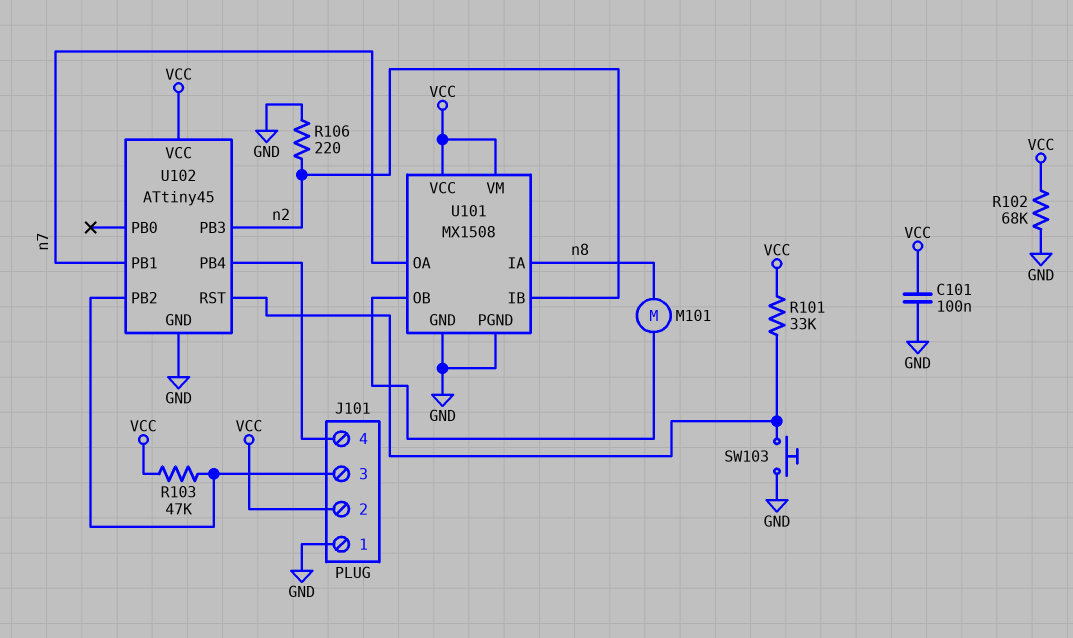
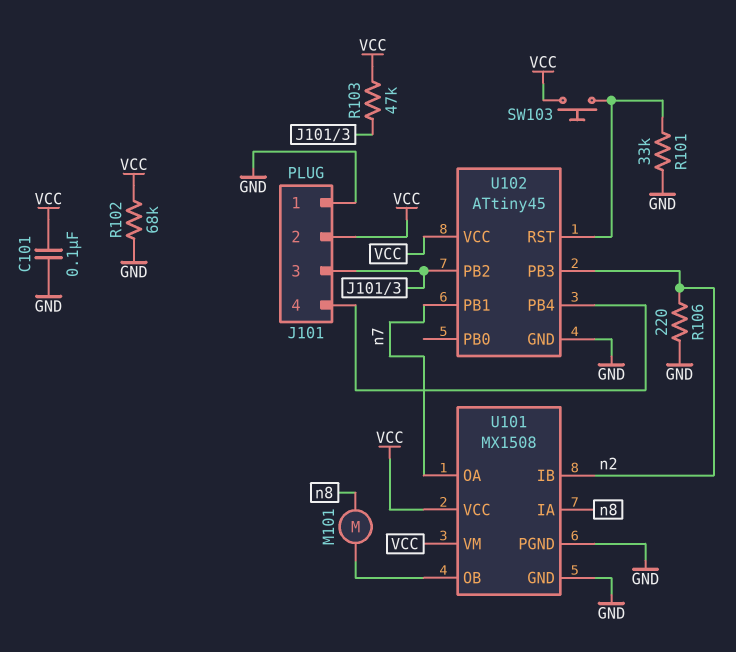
R101: 33k (U102/RST, VCC) -> 33k (GND, U102/RST)
SW103: button (GND, U102/RST) -> button (U102/RST, VCC)

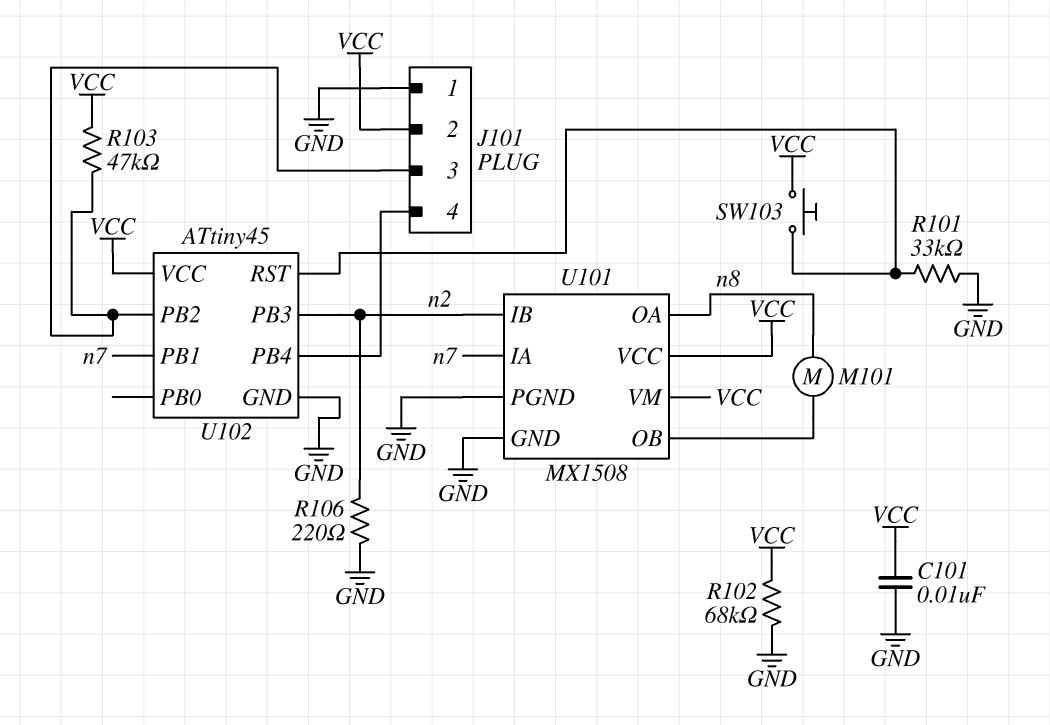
C101: 100nF (GND, VCC) -> 10nF (GND, VCC)
U101 pin IA: n8 -> n7
U101 pin OA: n7 -> n8

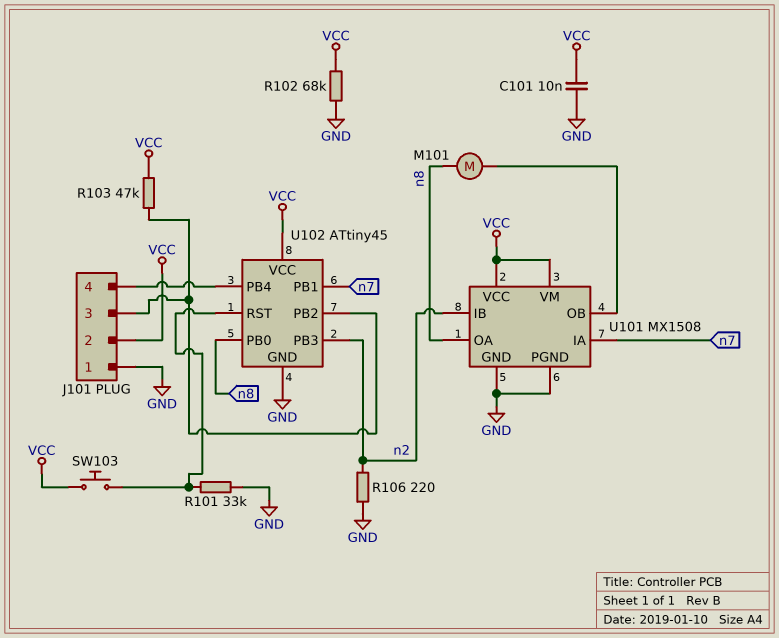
U102 pin PB0: none -> n8

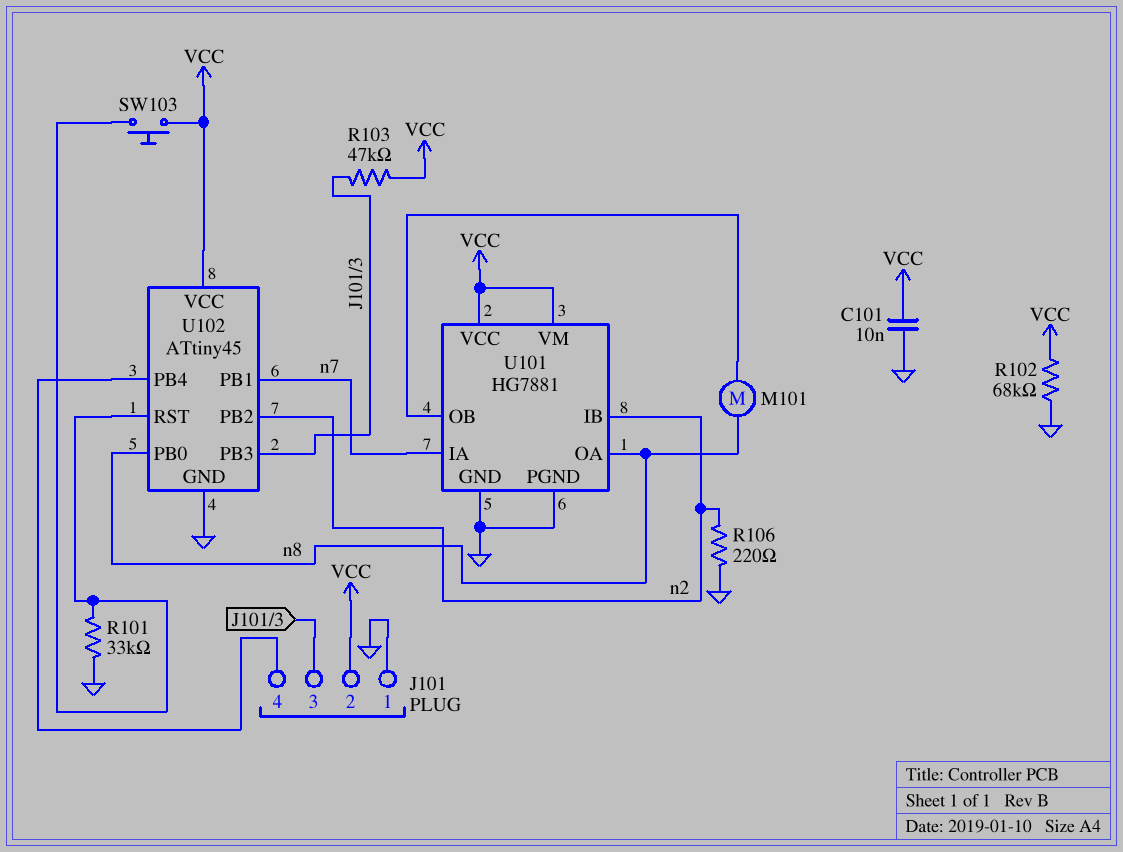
U101: MX1508 -> HG7881
U102 pin PB2: J101/3 -> n2
U102 pin PB3: n2 -> J101/3

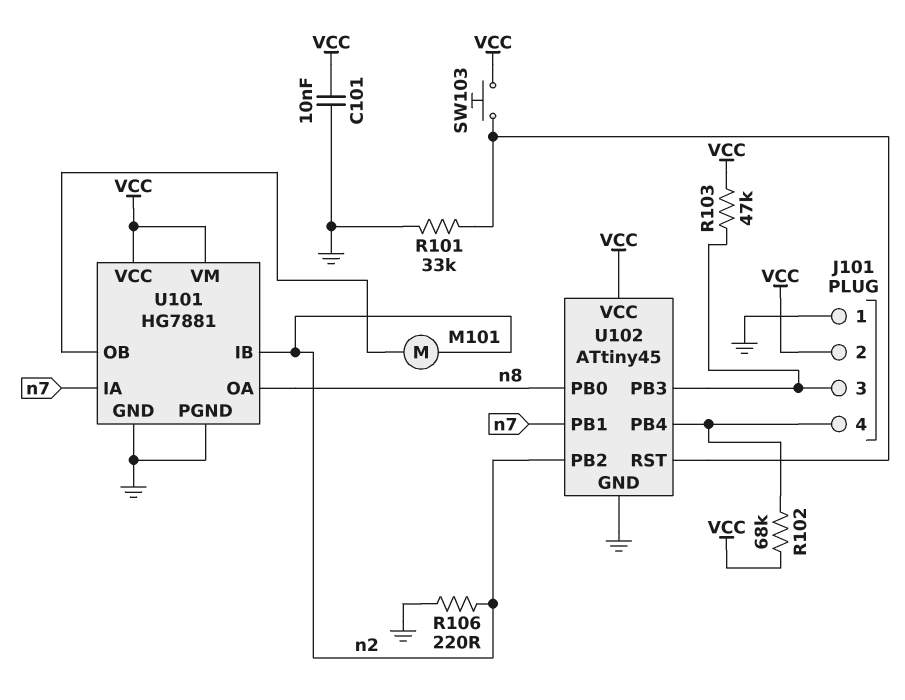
M101: motor (U101/OB, n8) -> motor (U101/OB, n2)
R102: 68k (GND, VCC) -> 68k (J101/4, VCC)

